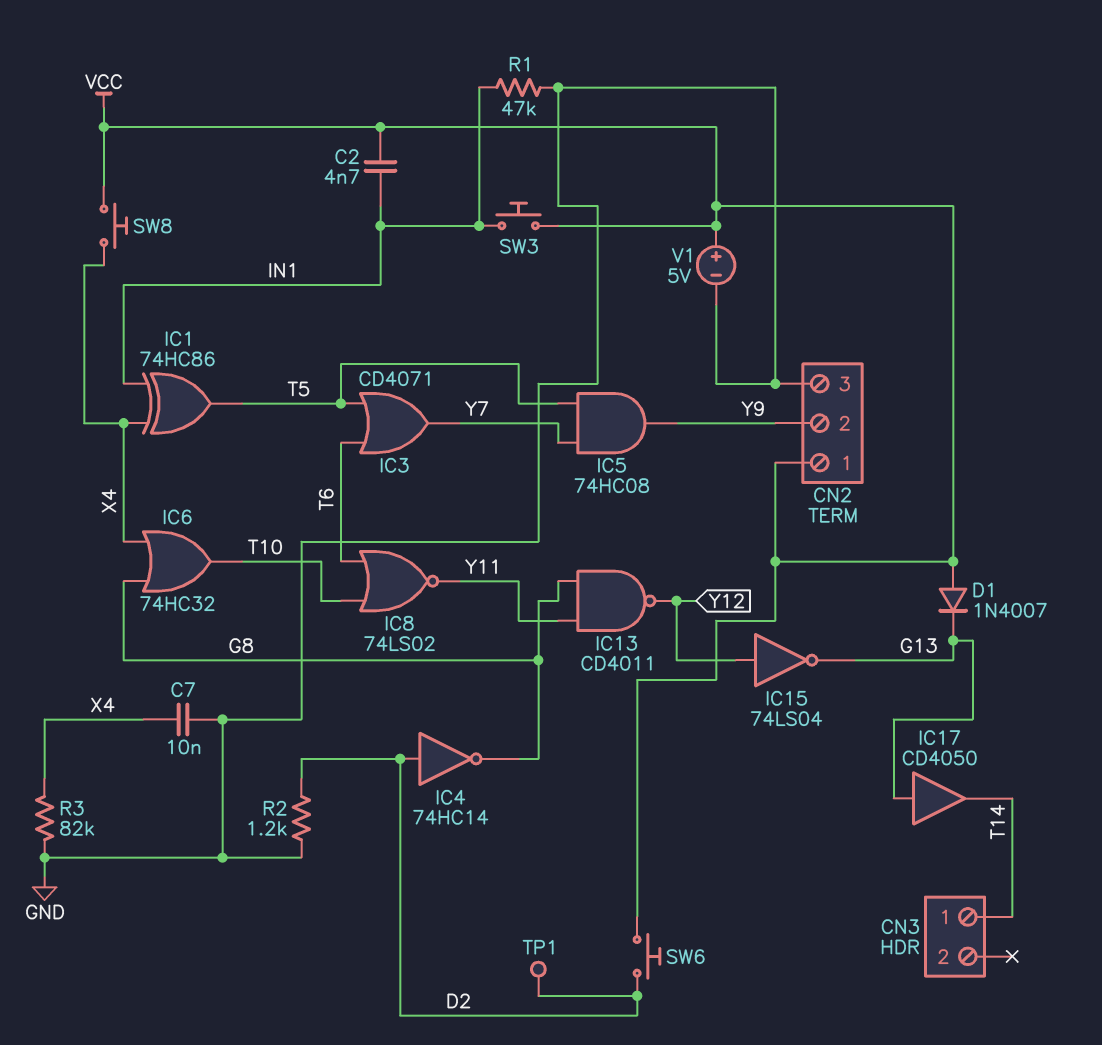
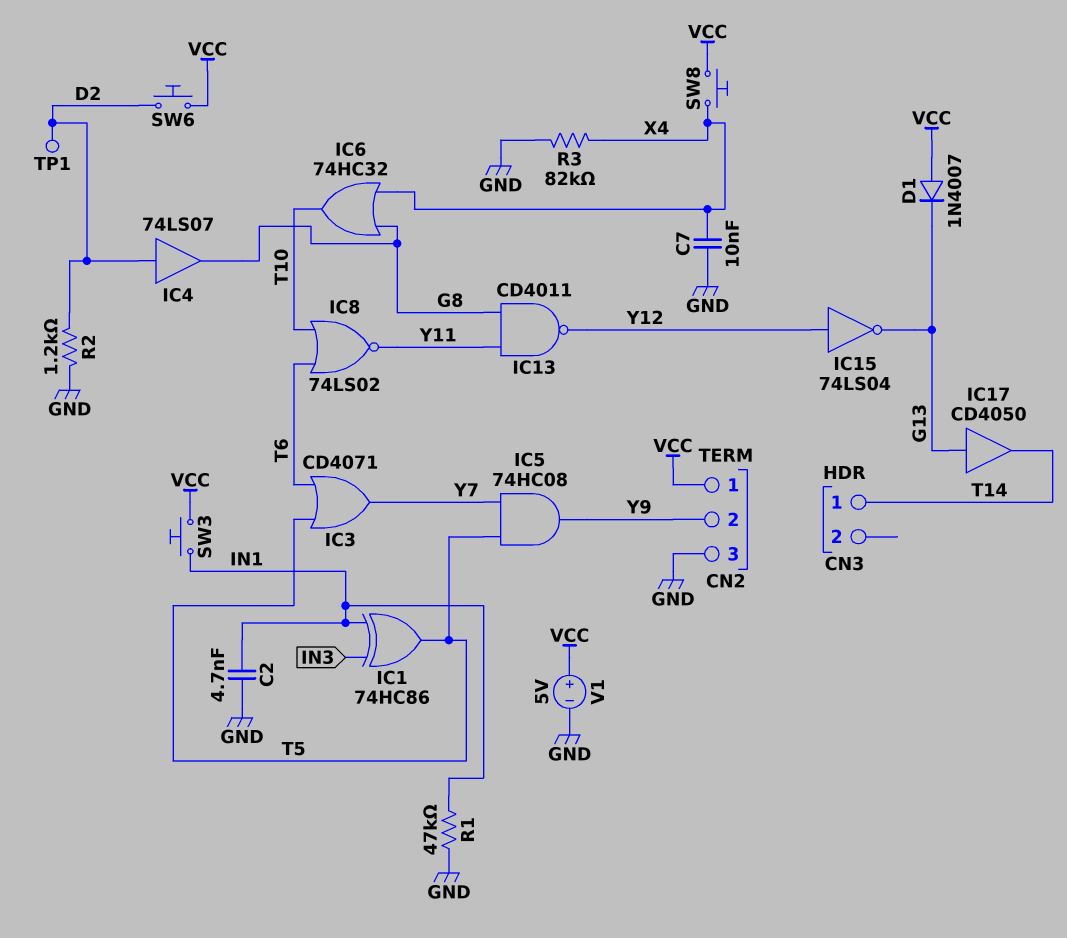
C2: 4.7nF (IN1, VCC) -> 4.7nF (GND, IN1)
IC1: XOR 74HC86 (in IN1, in X4, out T5) -> XOR 74HC86 (in IN1, in IN3, out T5)
IC4: NOT 74HC14 (in D2, out G8) -> buffer 74LS07 (in D2, out G8)

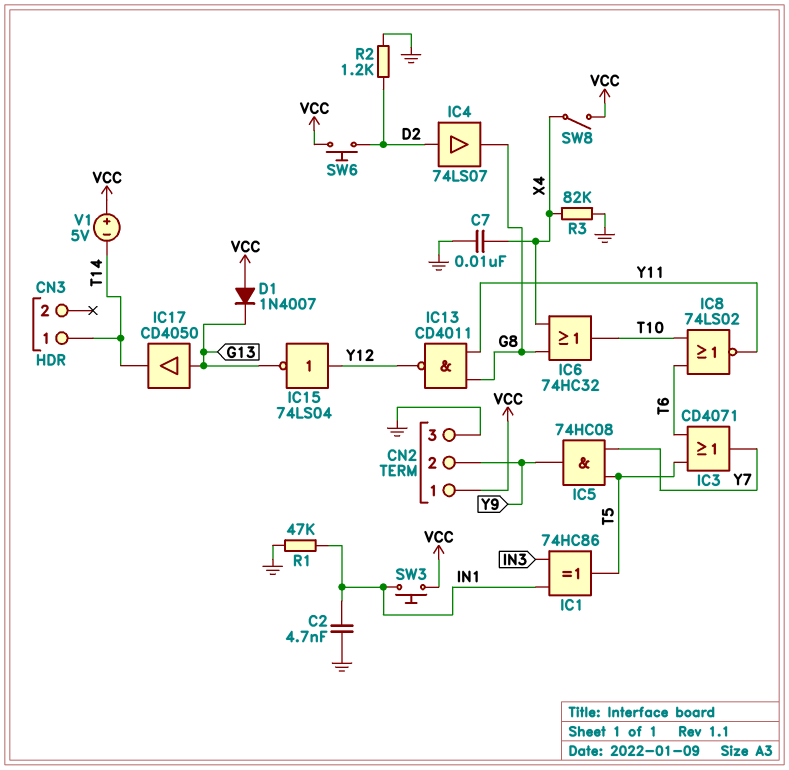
SW8: button (VCC, X4) -> switch (VCC, X4)
TP1: test point (D2) -> none
V1: 5V (plus VCC, minus GND) -> 5V (plus VCC, minus T14)

